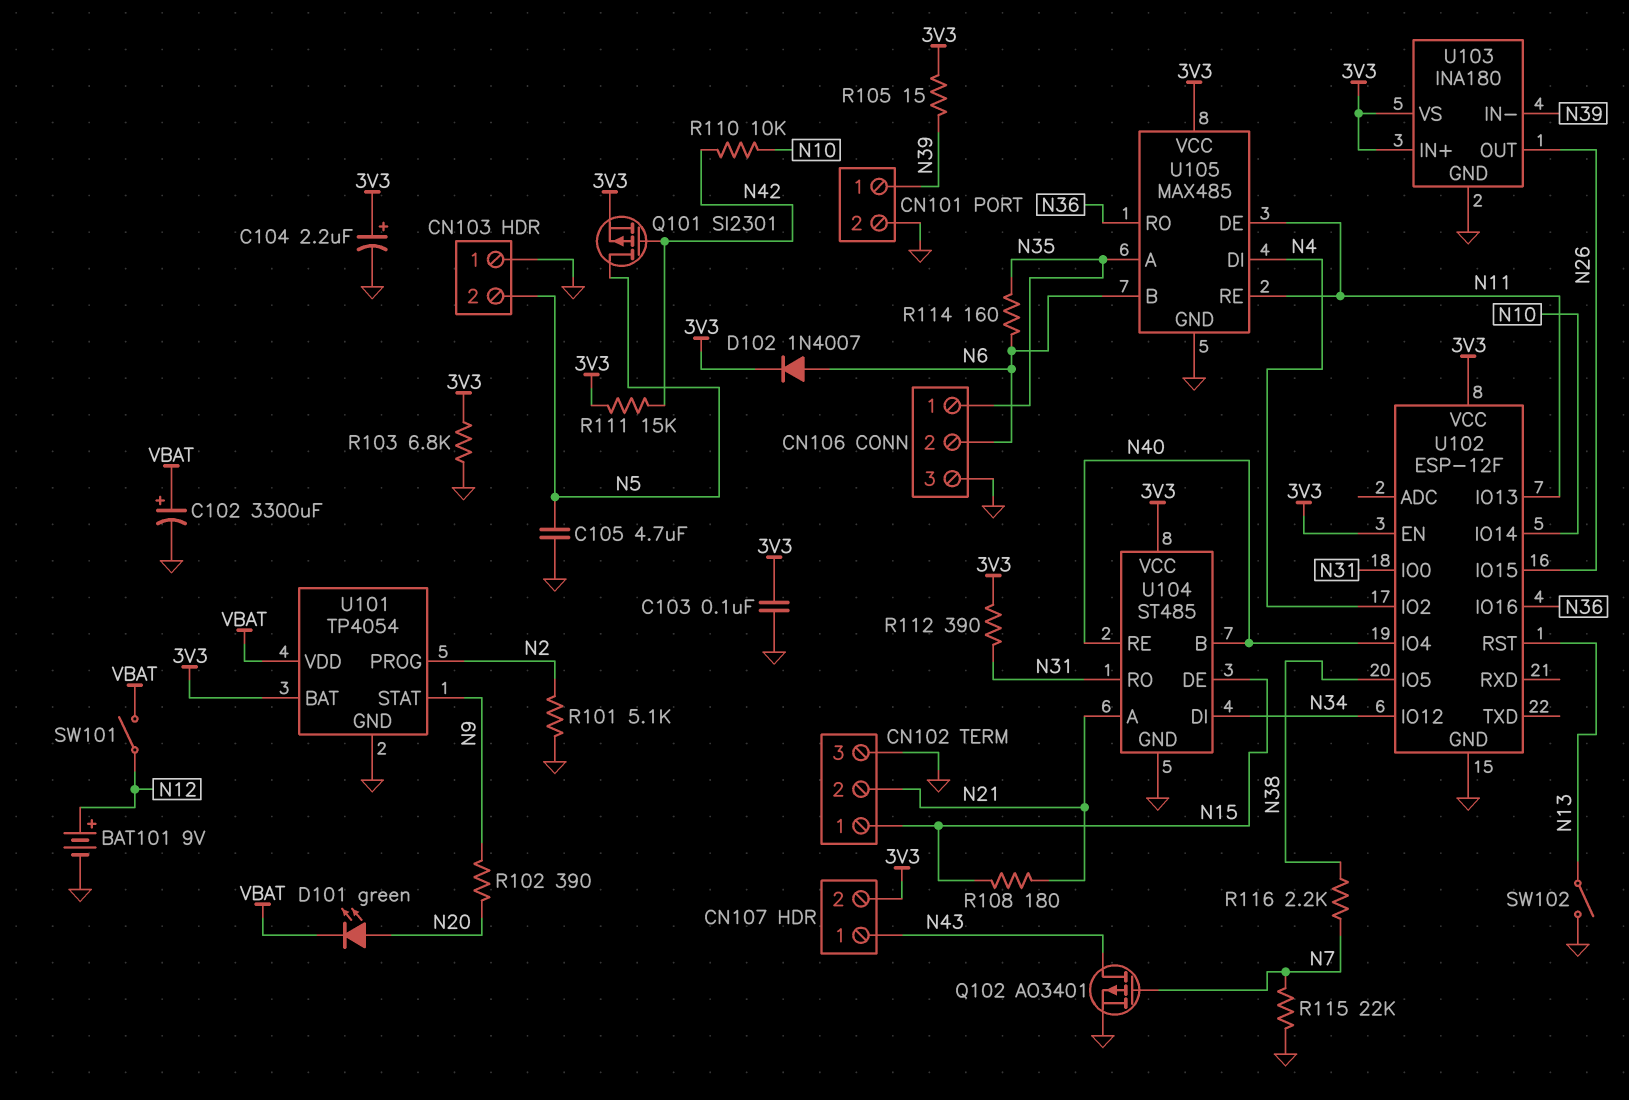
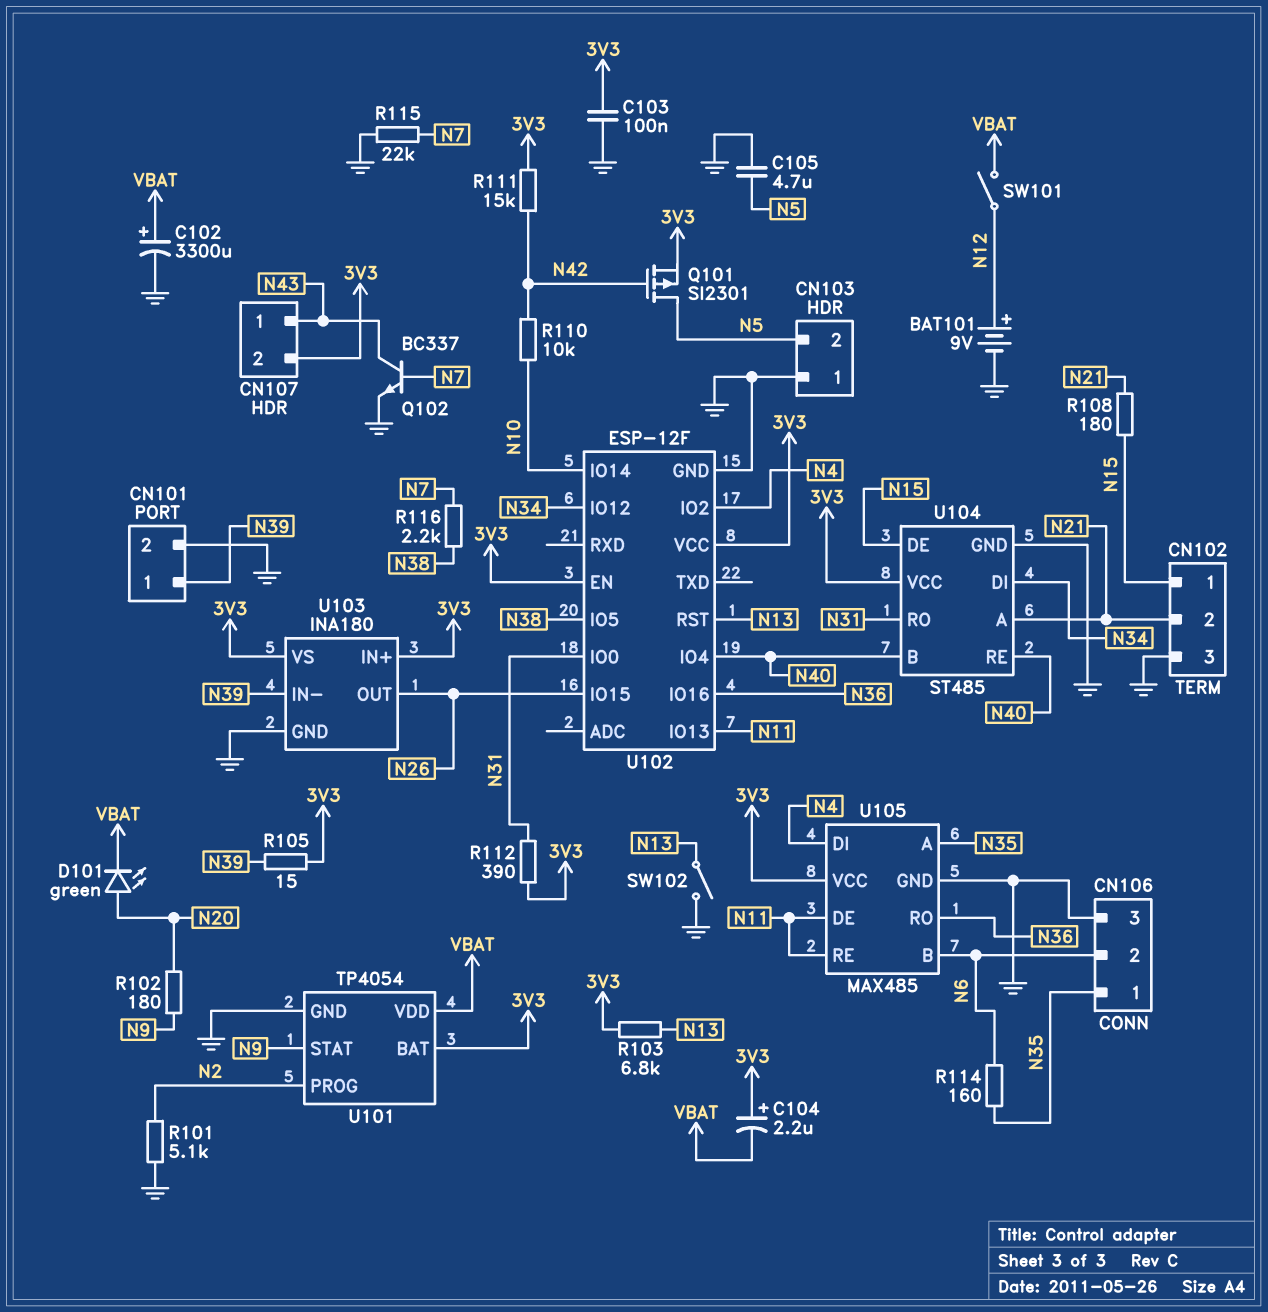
C104: 2.2uF (plus 3V3, minus GND) -> 2.2uF (plus 3V3, minus VBAT)
D102: diode 1N4007 (A N6, K 3V3) -> none
Q102: PMOS AO3401 (G N7, D N43, S GND) -> NPN BC337 (B N7, C N43, E GND)
R102: 390 (N9, N20) -> 180 (N9, N20)
R103: 6.8k (3V3, GND) -> 6.8k (3V3, N13)

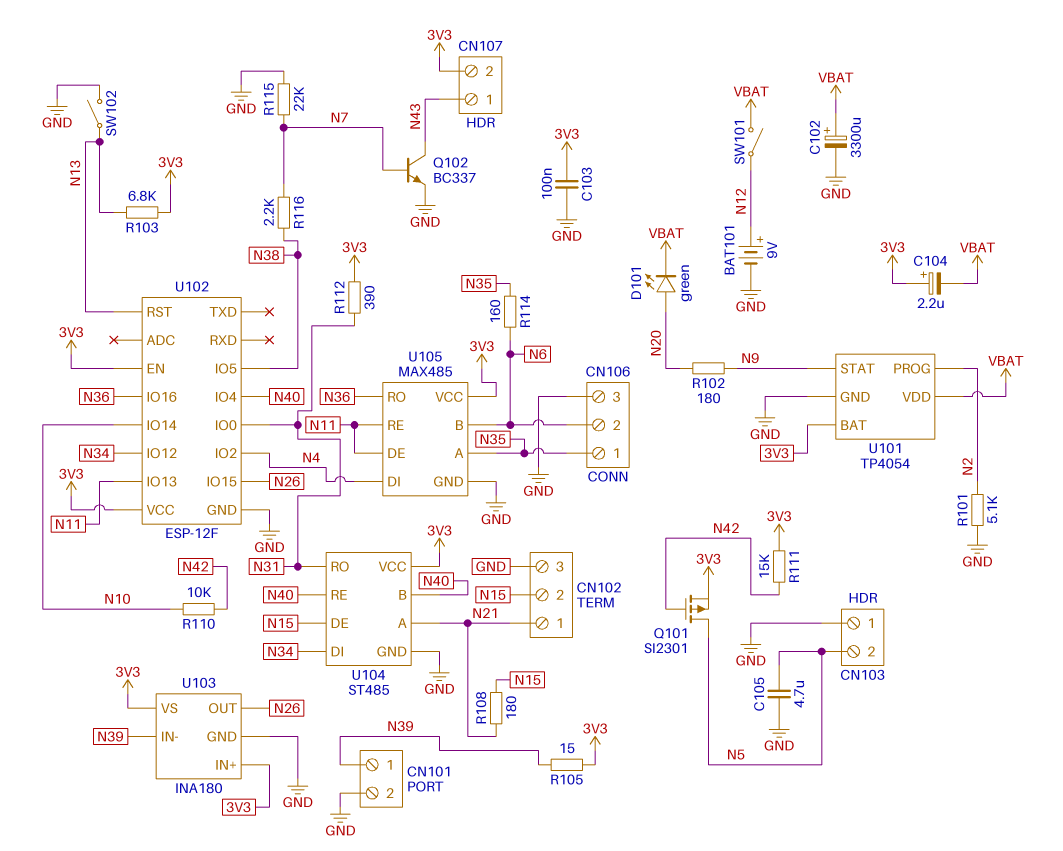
CN102 pin 1: N15 -> N21
CN102 pin 2: N21 -> N15

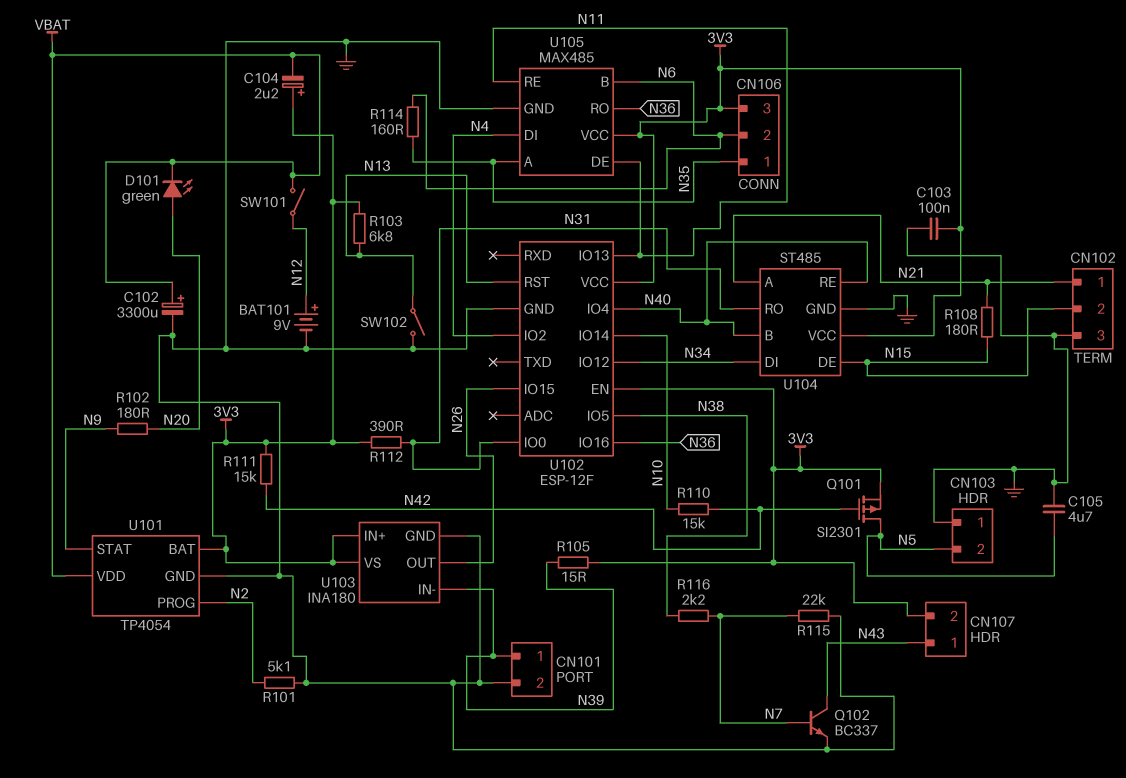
CN106 pin 3: GND -> 3V3
R110: 10k (N10, N42) -> 15k (N10, N42)

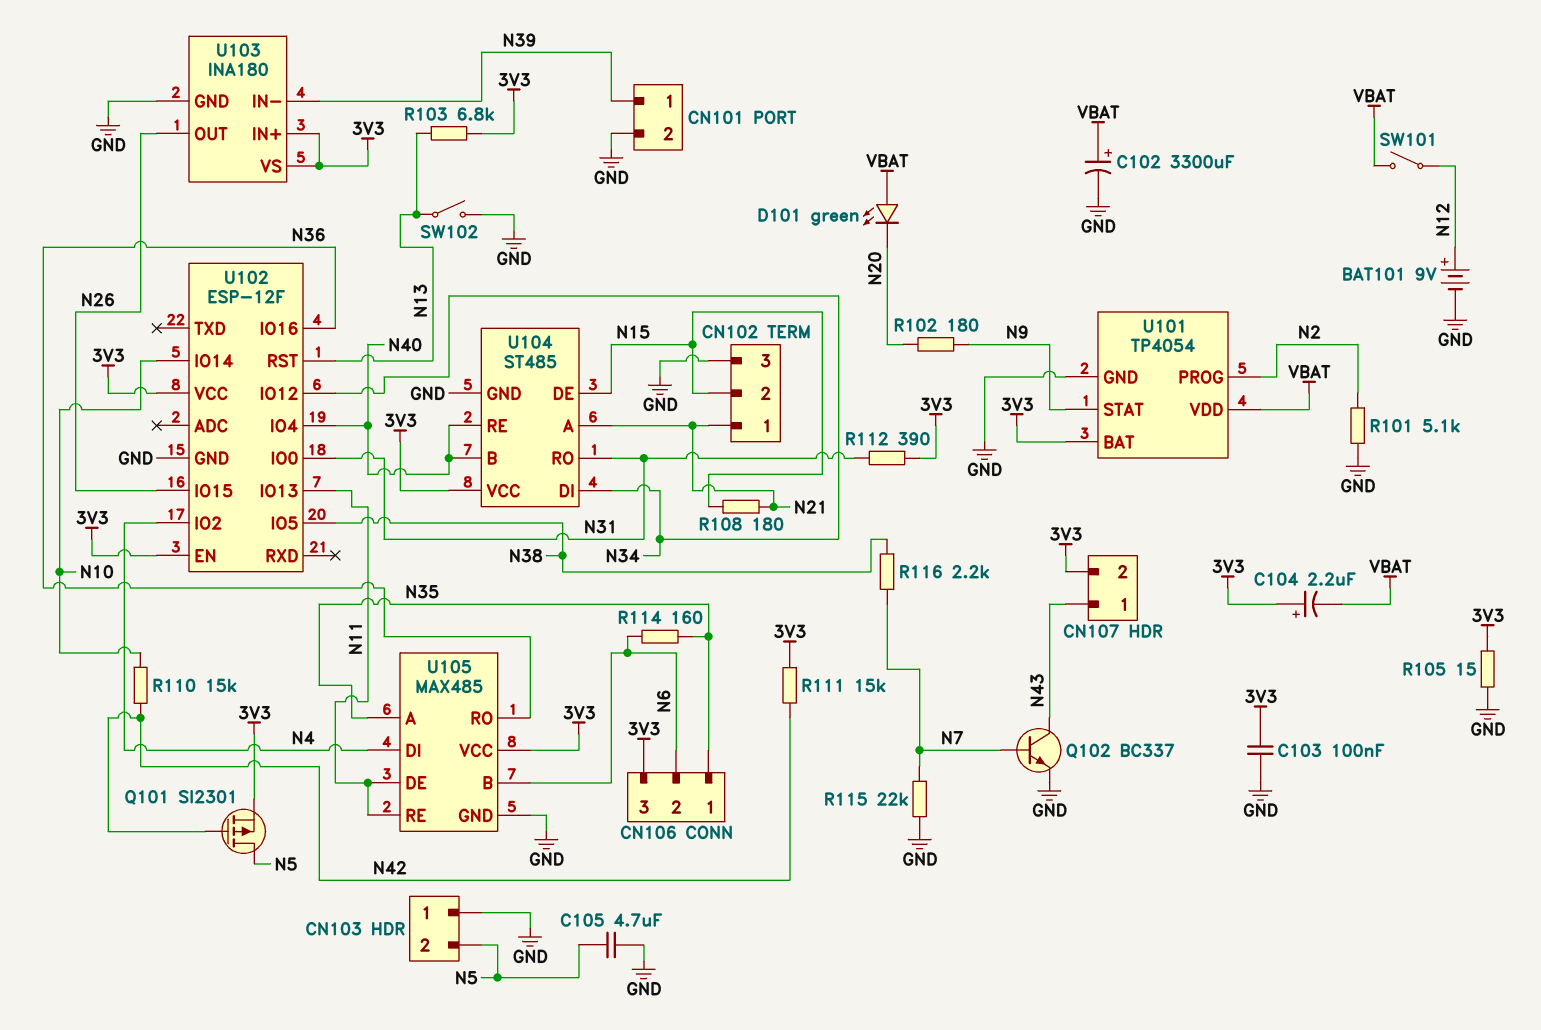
D101: LED green (A N20, K VBAT) -> LED green (A VBAT, K N20)
R105: 15 (3V3, N39) -> 15 (3V3, GND)

